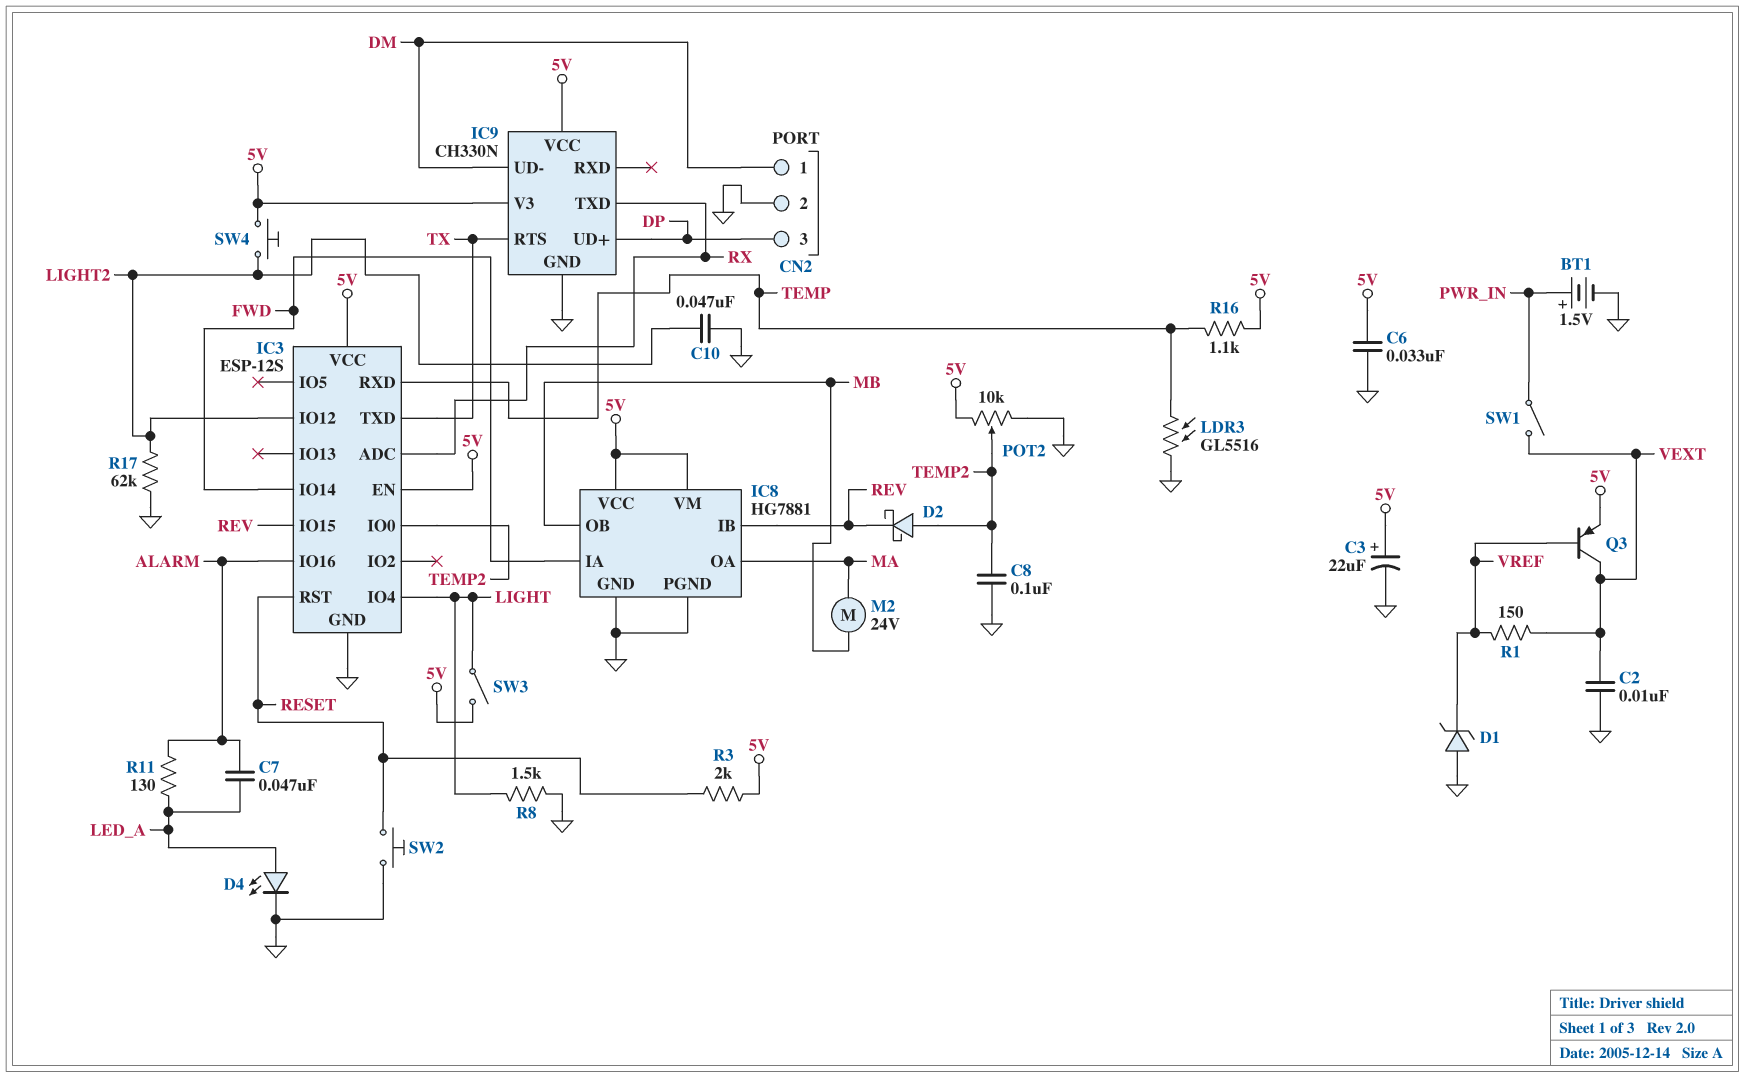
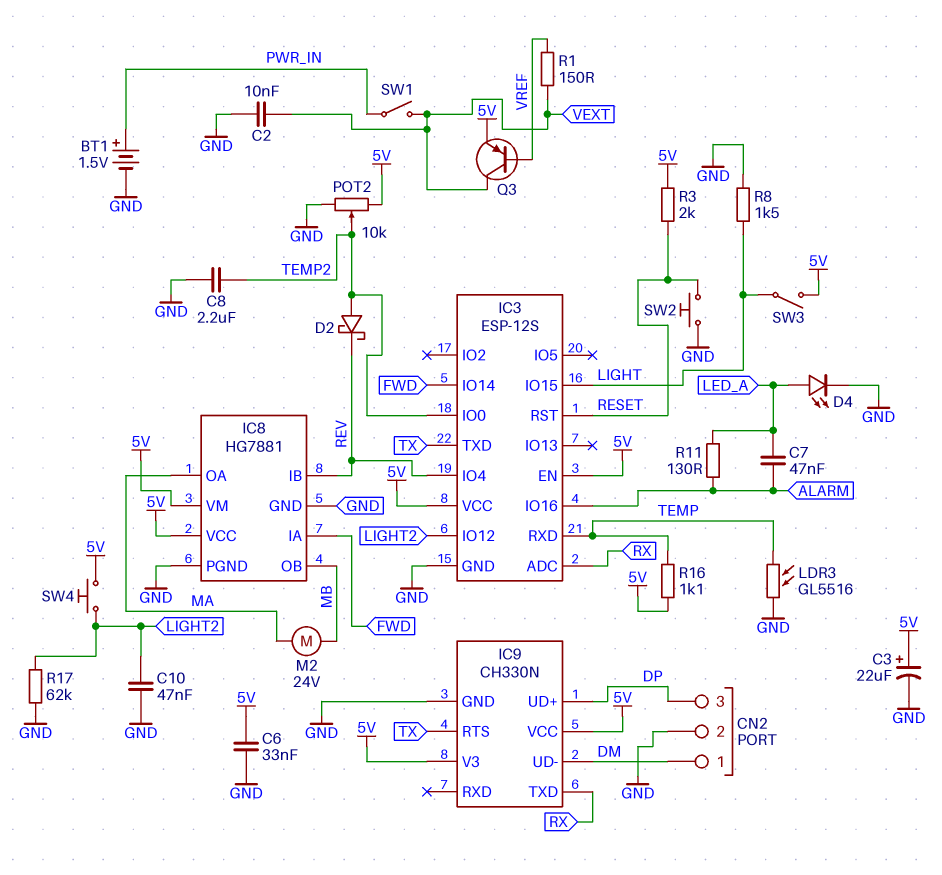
C8: 100nF (GND, TEMP2) -> 2.2uF (GND, TEMP2)
D1: zener (A GND, K VREF) -> none
IC3 pin IO4: LIGHT -> REV
IC3 pin IO15: REV -> LIGHT

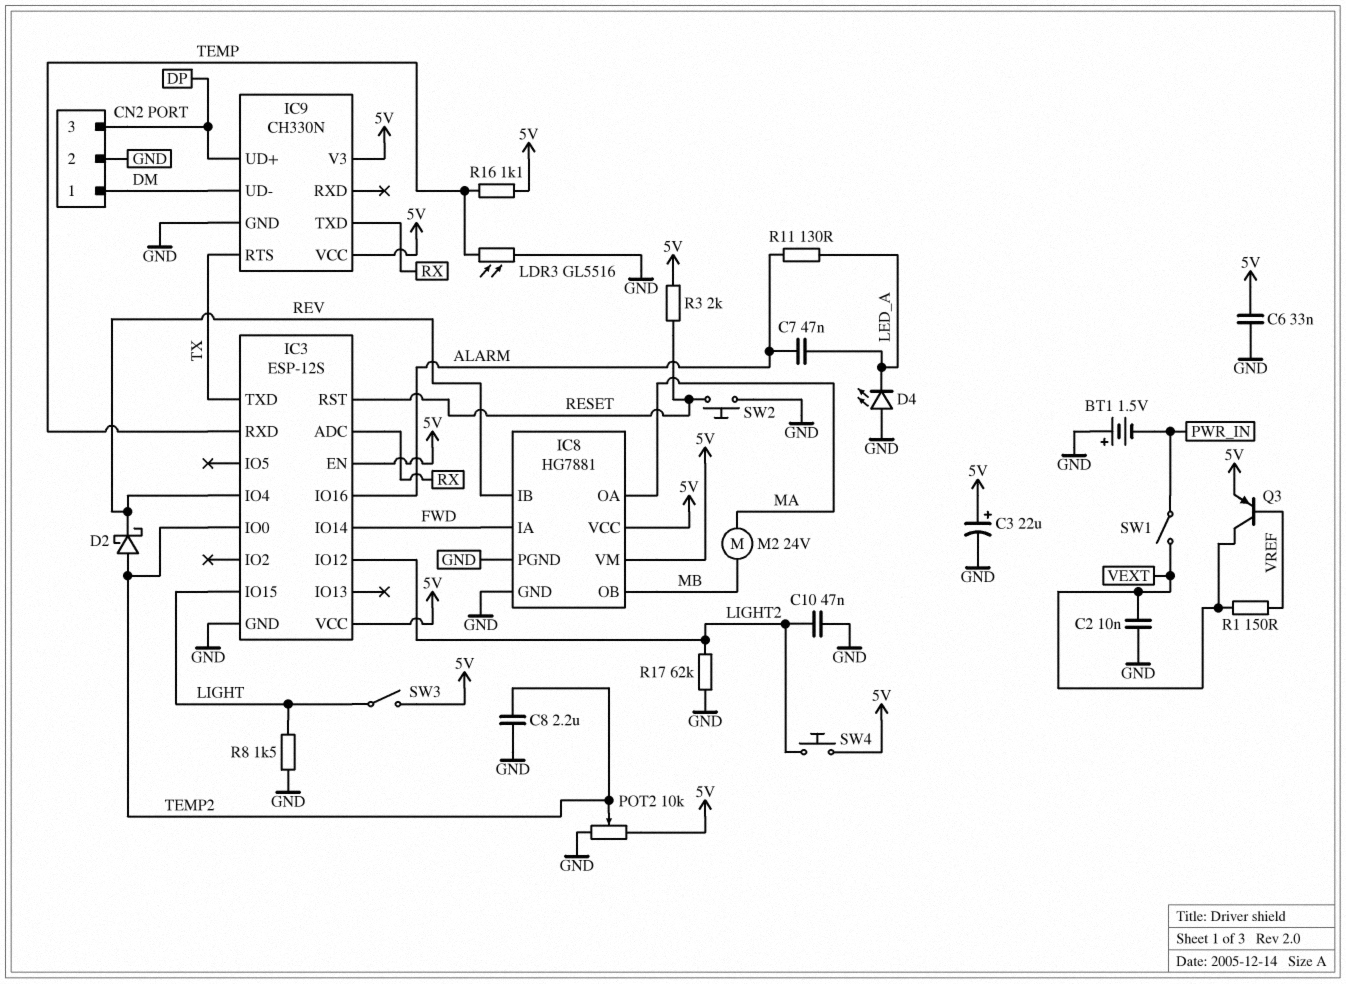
BT1: 1.5V (plus PWR_IN, minus GND) -> 1.5V (plus GND, minus PWR_IN)
D4: LED (A LED_A, K GND) -> LED (A GND, K LED_A)

